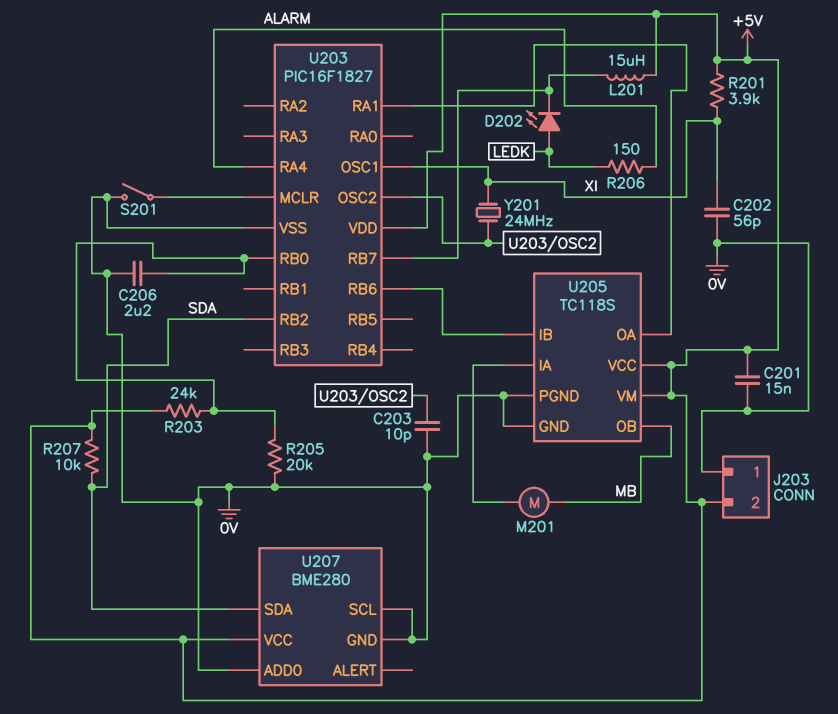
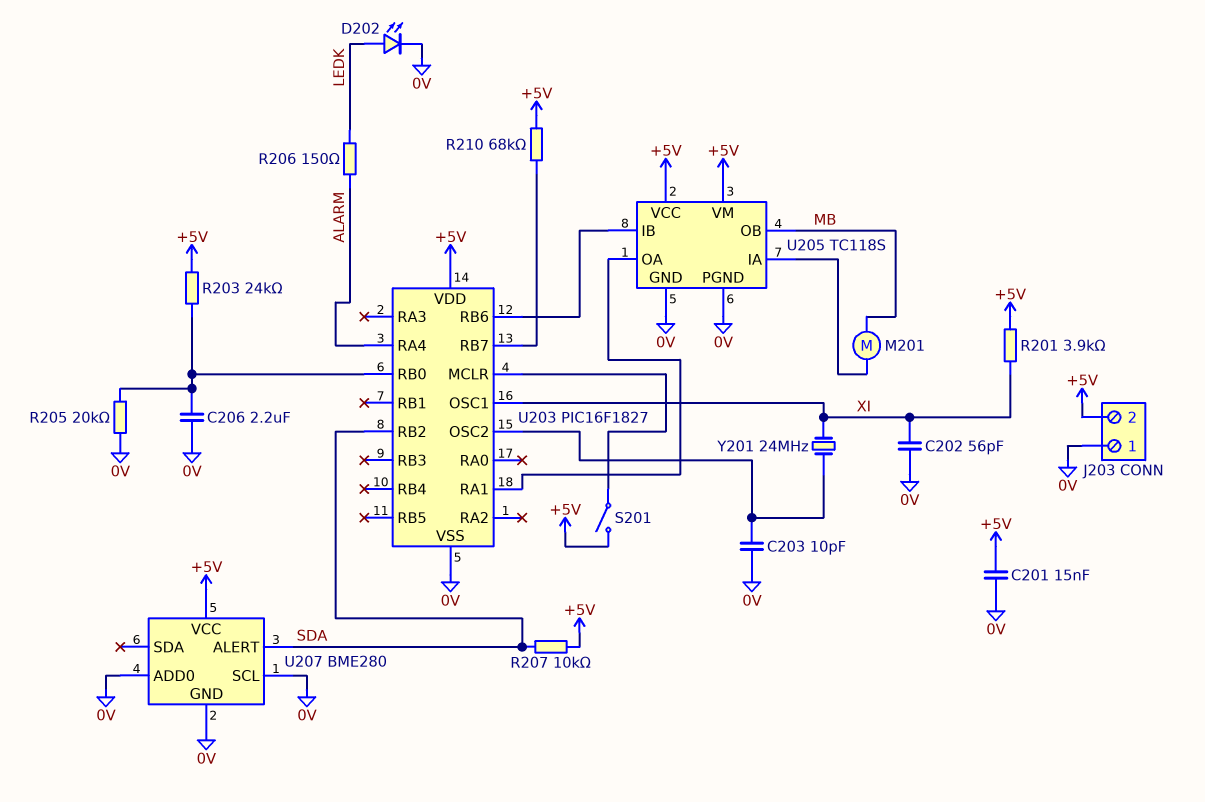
D202: LED (A LEDK, K U203/RB7) -> LED (A LEDK, K 0V)
L201: 15uH (+5V, U203/RB7) -> none
R210: none -> 68k (+5V, U203/RB7)
S201: switch (0V, U203/MCLR) -> switch (+5V, U203/MCLR)
U207 pin ALERT: none -> SDA
U207 pin SDA: SDA -> none

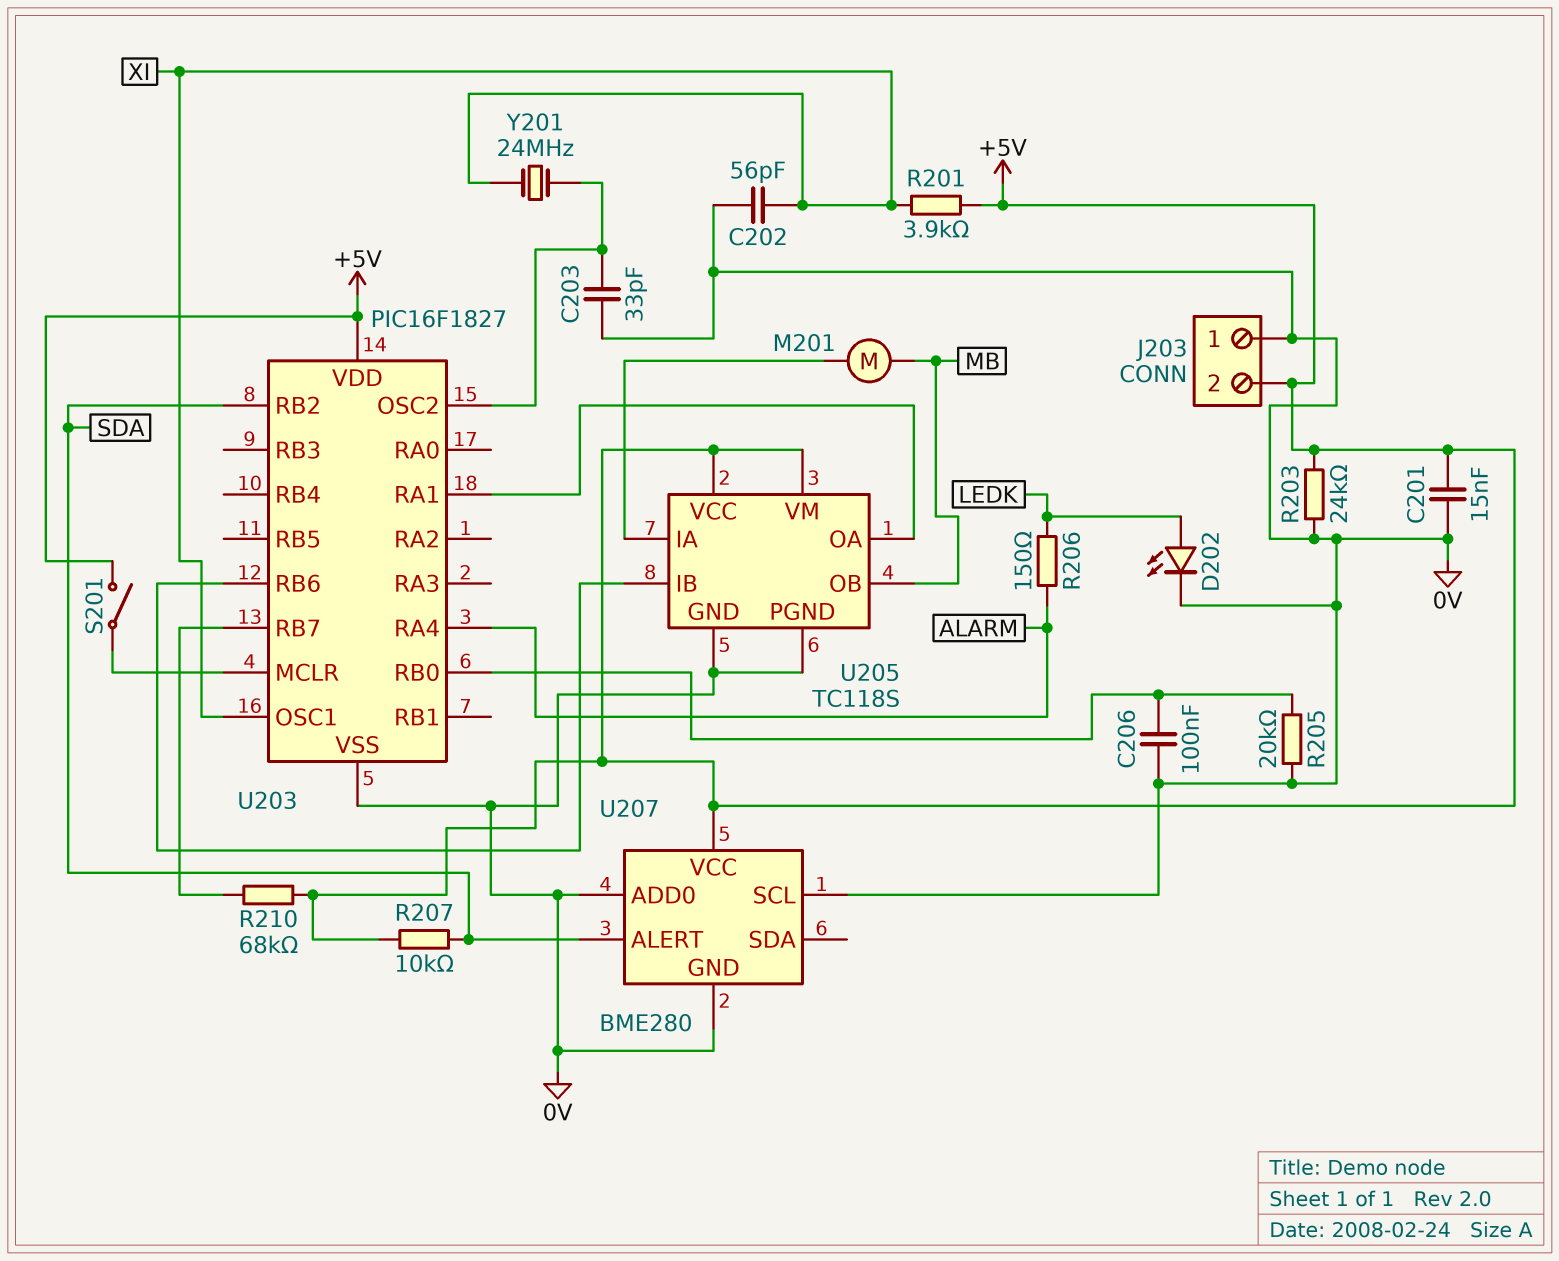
C203: 10pF (0V, U203/OSC2) -> 33pF (0V, U203/OSC2)
C206: 2.2uF (0V, U203/RB0) -> 100nF (0V, U203/RB0)
R203: 24k (+5V, U203/RB0) -> 24k (+5V, 0V)

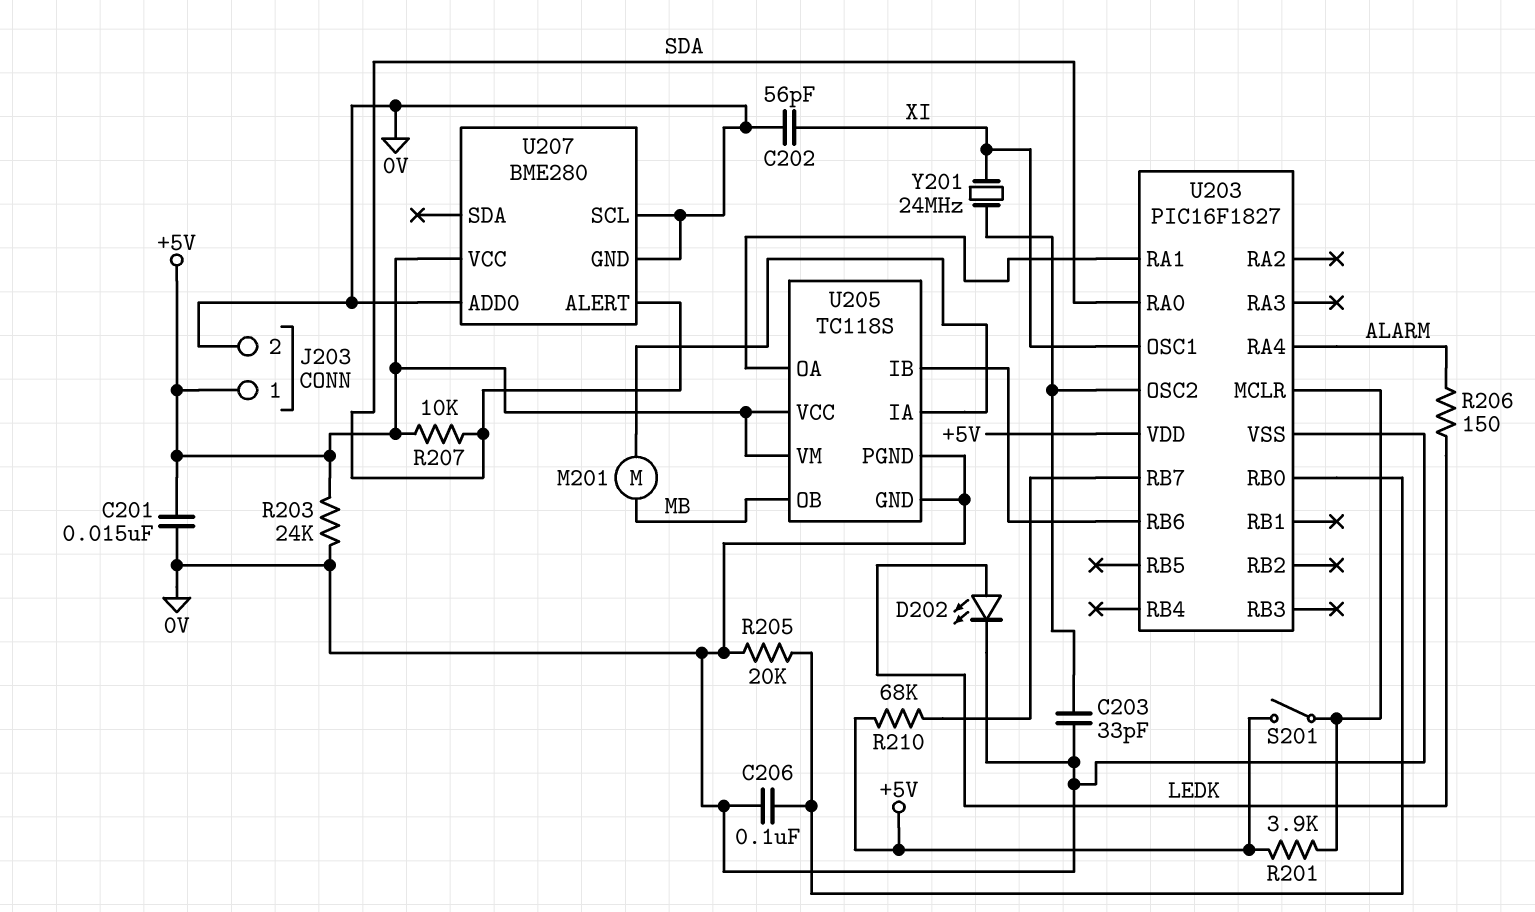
J203 pin 1: 0V -> +5V
J203 pin 2: +5V -> 0V
R201: 3.9k (+5V, XI) -> 3.9k (+5V, U203/MCLR)
U203 pin RA0: none -> SDA
U203 pin RB2: SDA -> none

